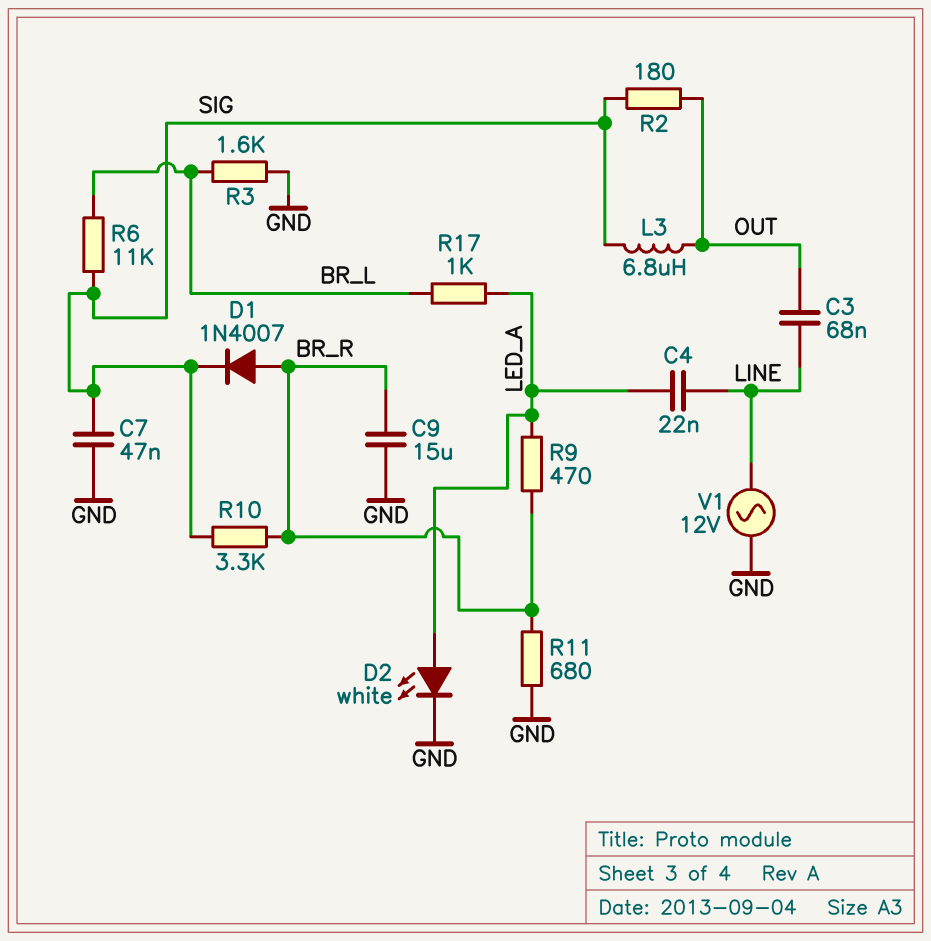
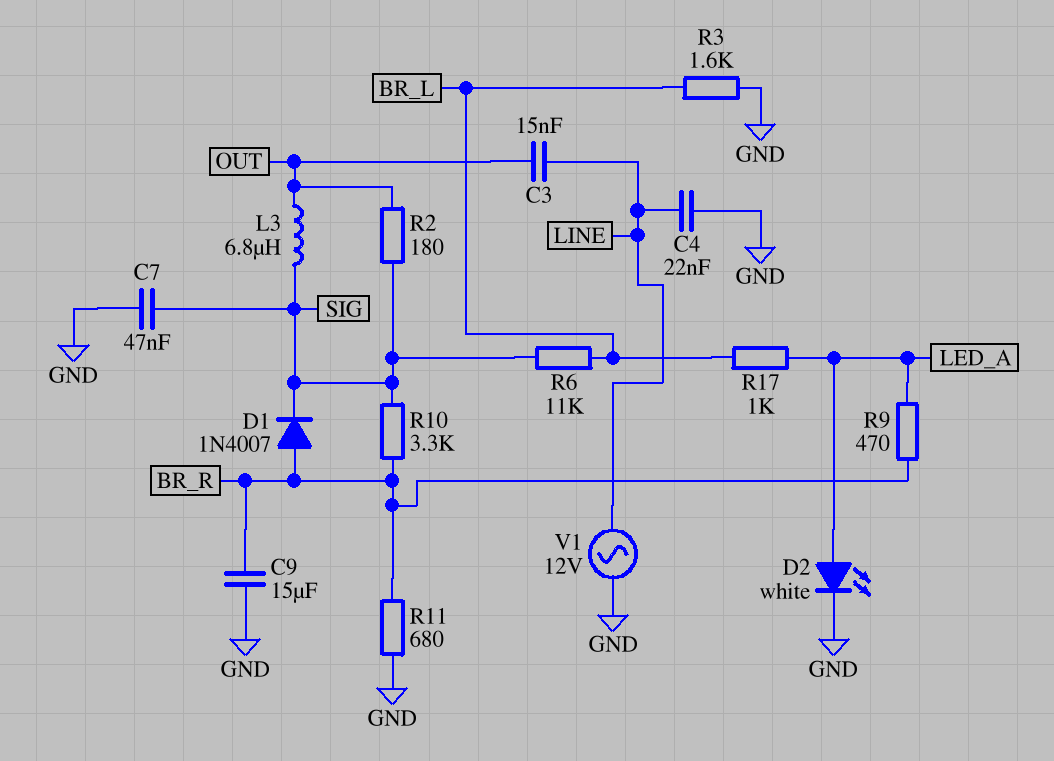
C3: 68nF (LINE, OUT) -> 15nF (LINE, OUT)
C4: 22nF (LED_A, LINE) -> 22nF (GND, LINE)

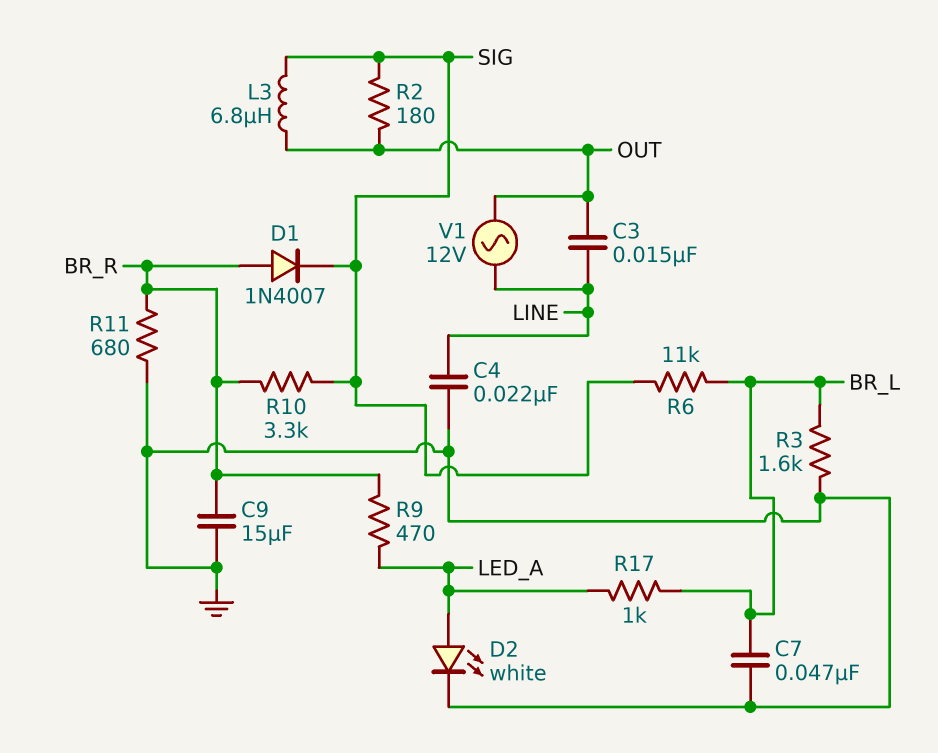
C7: 47nF (GND, SIG) -> 47nF (BR_L, GND)
V1: AC 12V (GND, LINE) -> AC 12V (LINE, OUT)

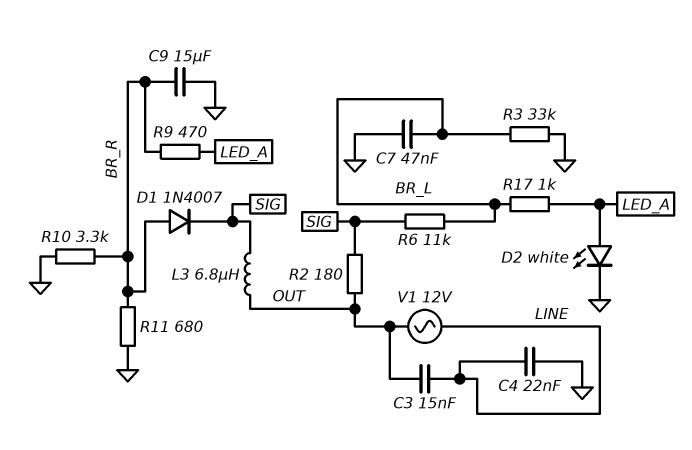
R3: 1.6k (BR_L, GND) -> 33k (BR_L, GND)
R10: 3.3k (BR_R, SIG) -> 3.3k (BR_R, GND)

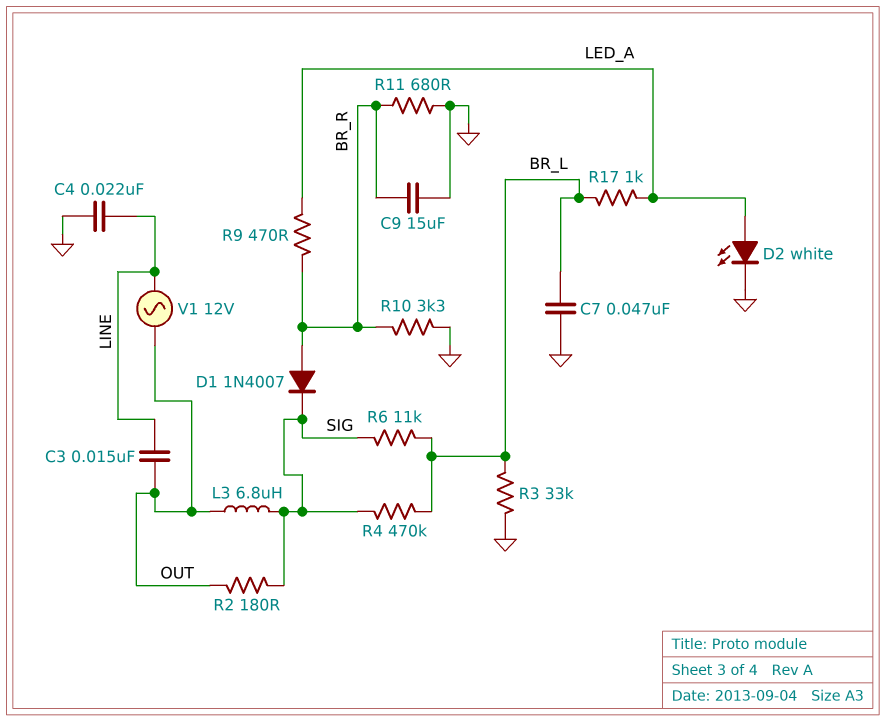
R4: none -> 470k (BR_L, SIG)

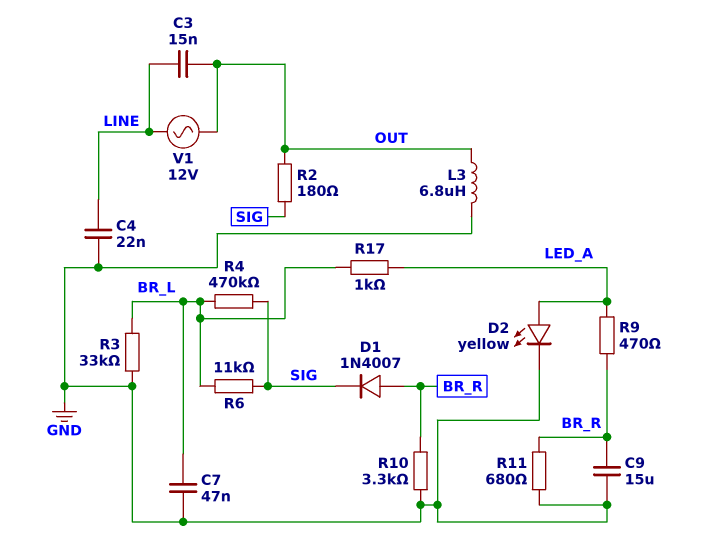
D2: LED white (A LED_A, K GND) -> LED yellow (A LED_A, K GND)
L3: 6.8uH (OUT, SIG) -> 6.8uH (GND, OUT)

